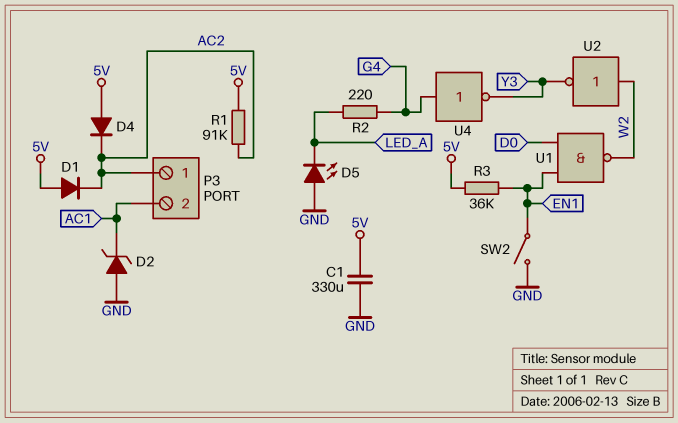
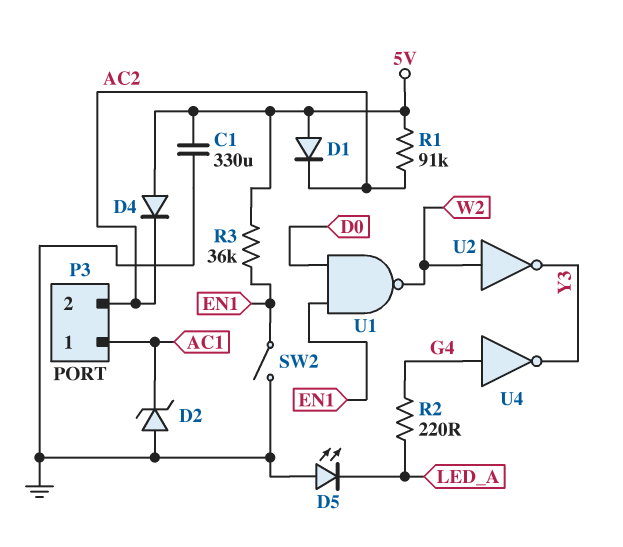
P3 pin 1: AC2 -> AC1
P3 pin 2: AC1 -> AC2

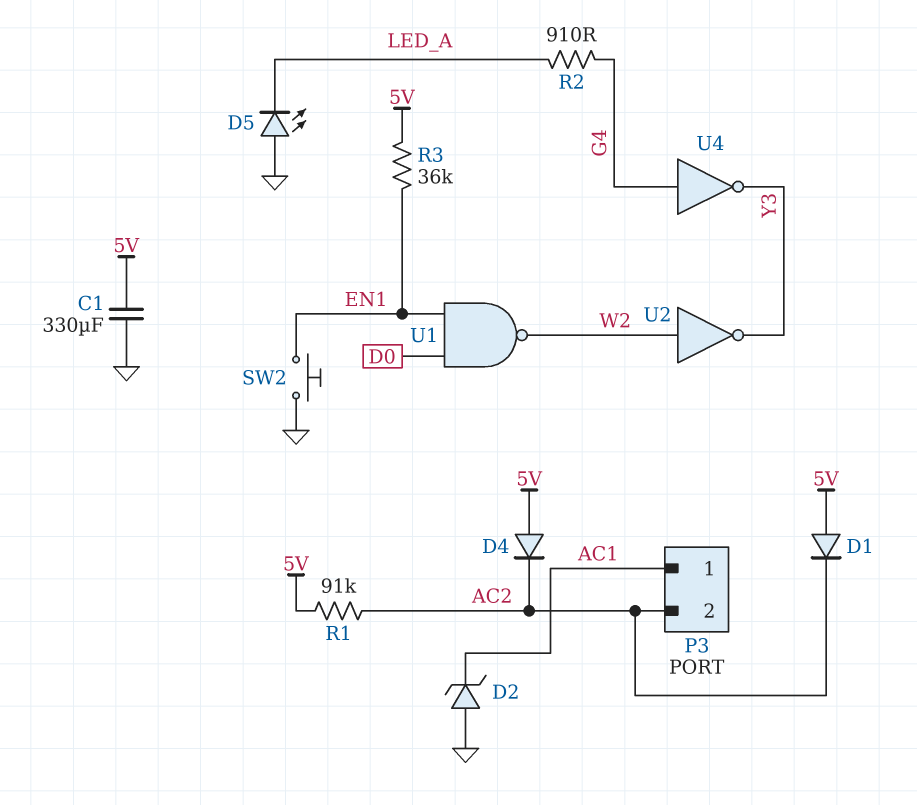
R2: 220 (G4, LED_A) -> 910 (G4, LED_A)
SW2: switch (EN1, GND) -> button (EN1, GND)

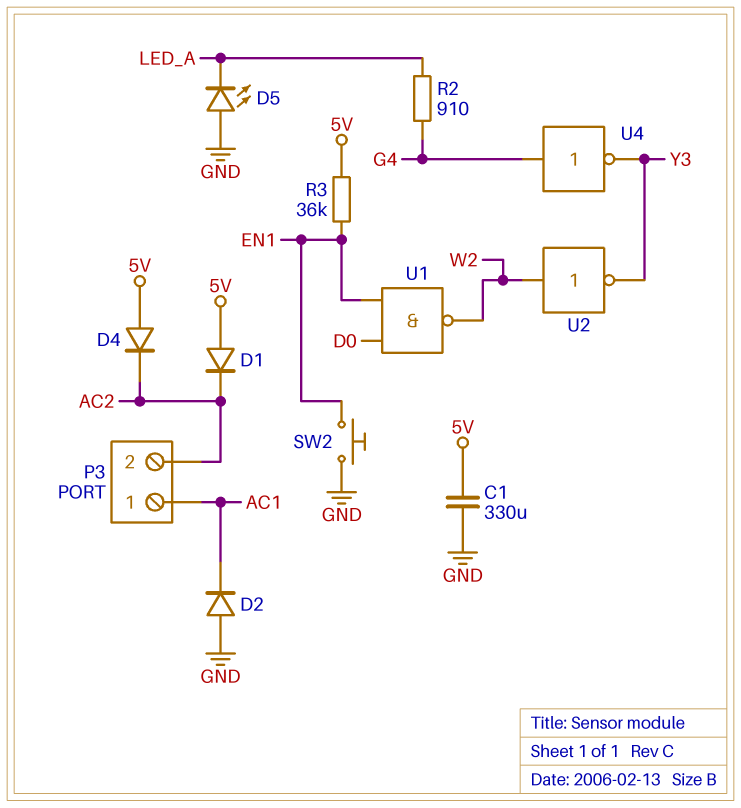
D2: zener (A GND, K AC1) -> diode (A GND, K AC1)
R1: 91k (5V, AC2) -> none

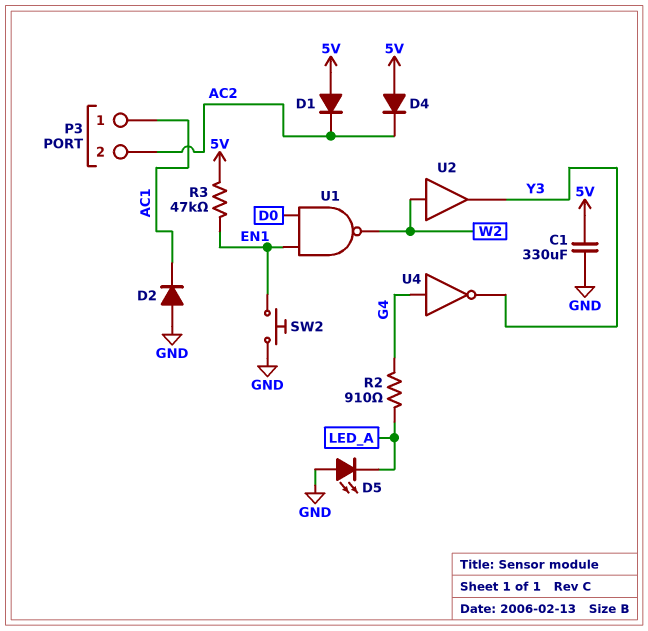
R3: 36k (5V, EN1) -> 47k (5V, EN1)
U2: NOT (in W2, out Y3) -> buffer (in W2, out Y3)

